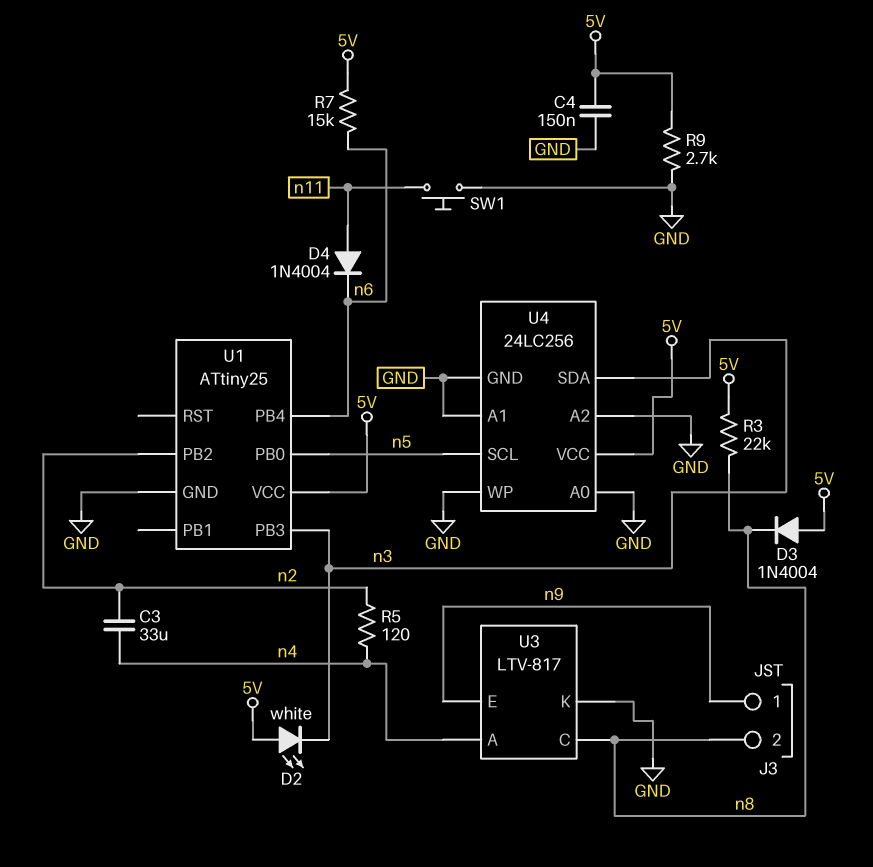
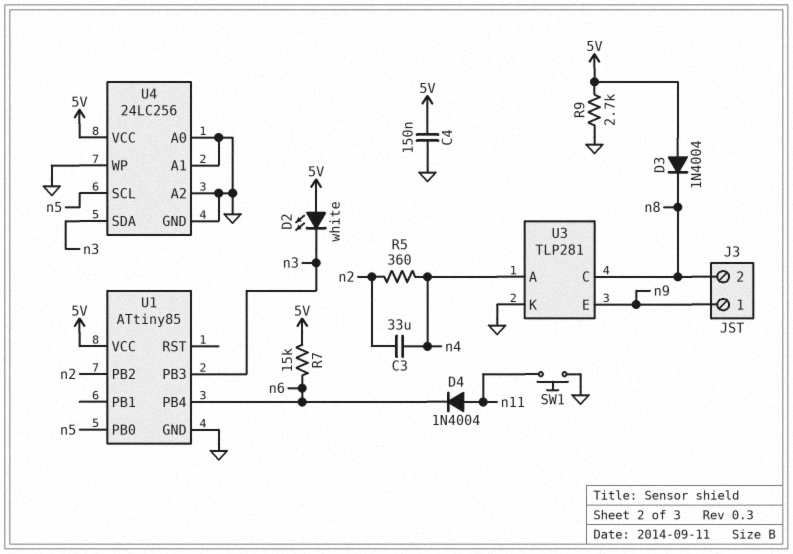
R3: 22k (5V, n8) -> none
R5: 120 (n2, n4) -> 360 (n2, n4)
U1: ATtiny25 -> ATtiny85
U3: LTV-817 -> TLP281

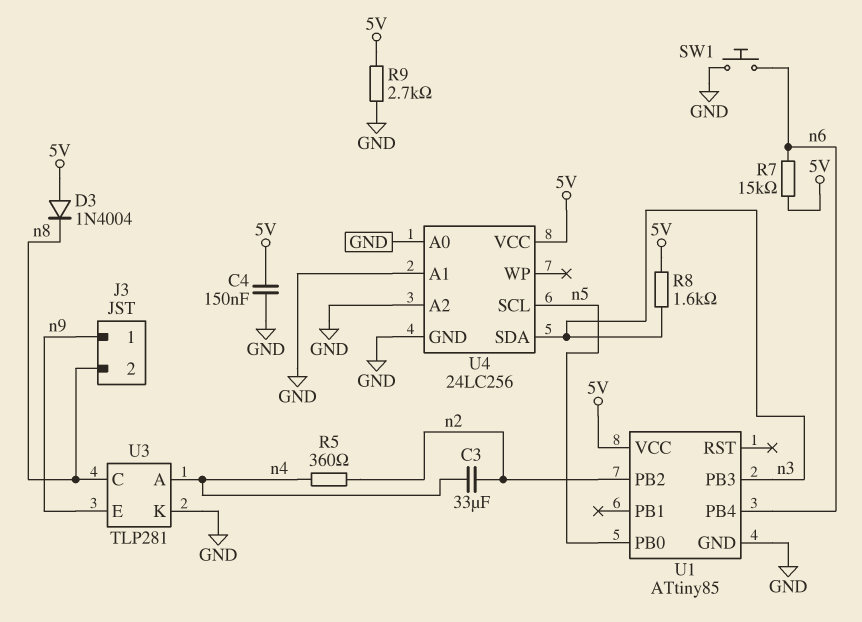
D2: LED white (A 5V, K n3) -> none
D4: diode 1N4004 (A n11, K n6) -> none
R8: none -> 1.6k (5V, n3)
SW1: button (GND, n11) -> button (GND, n6)
U4 pin WP: GND -> none

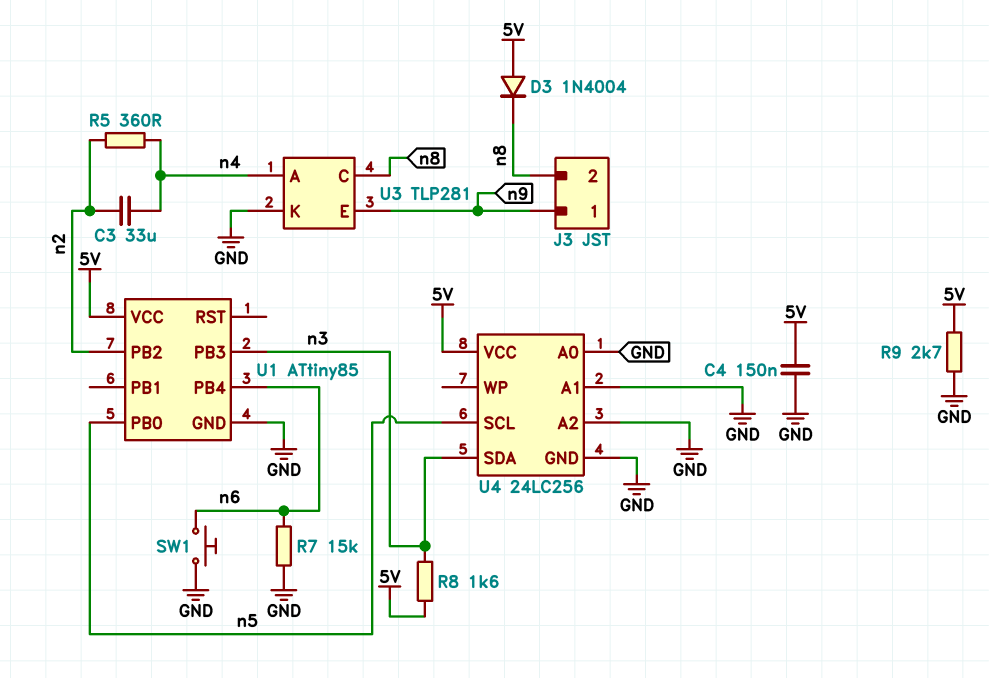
R7: 15k (5V, n6) -> 15k (GND, n6)

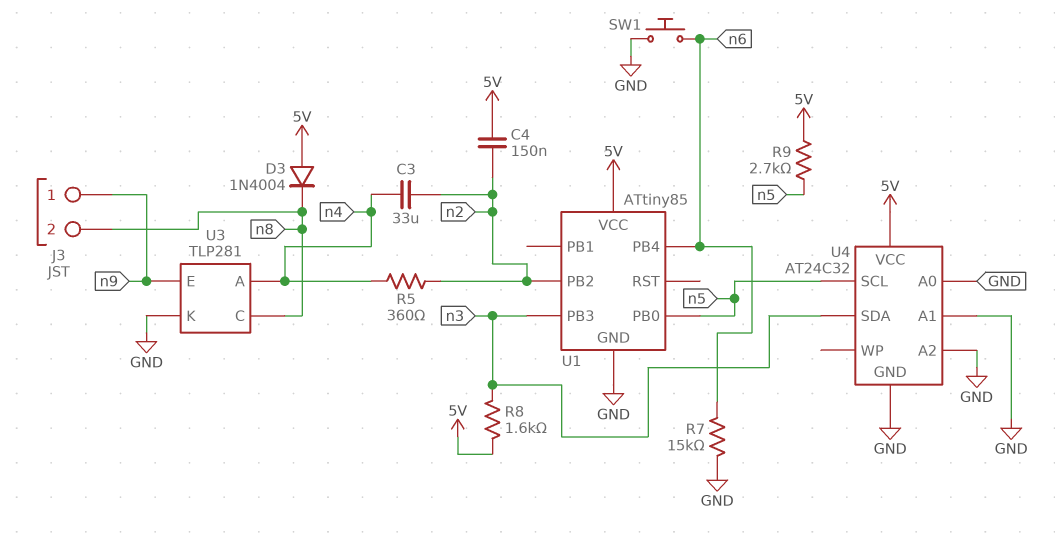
C4: 150nF (5V, GND) -> 150nF (5V, n2)
R9: 2.7k (5V, GND) -> 2.7k (5V, n5)
U4: 24LC256 -> AT24C32

